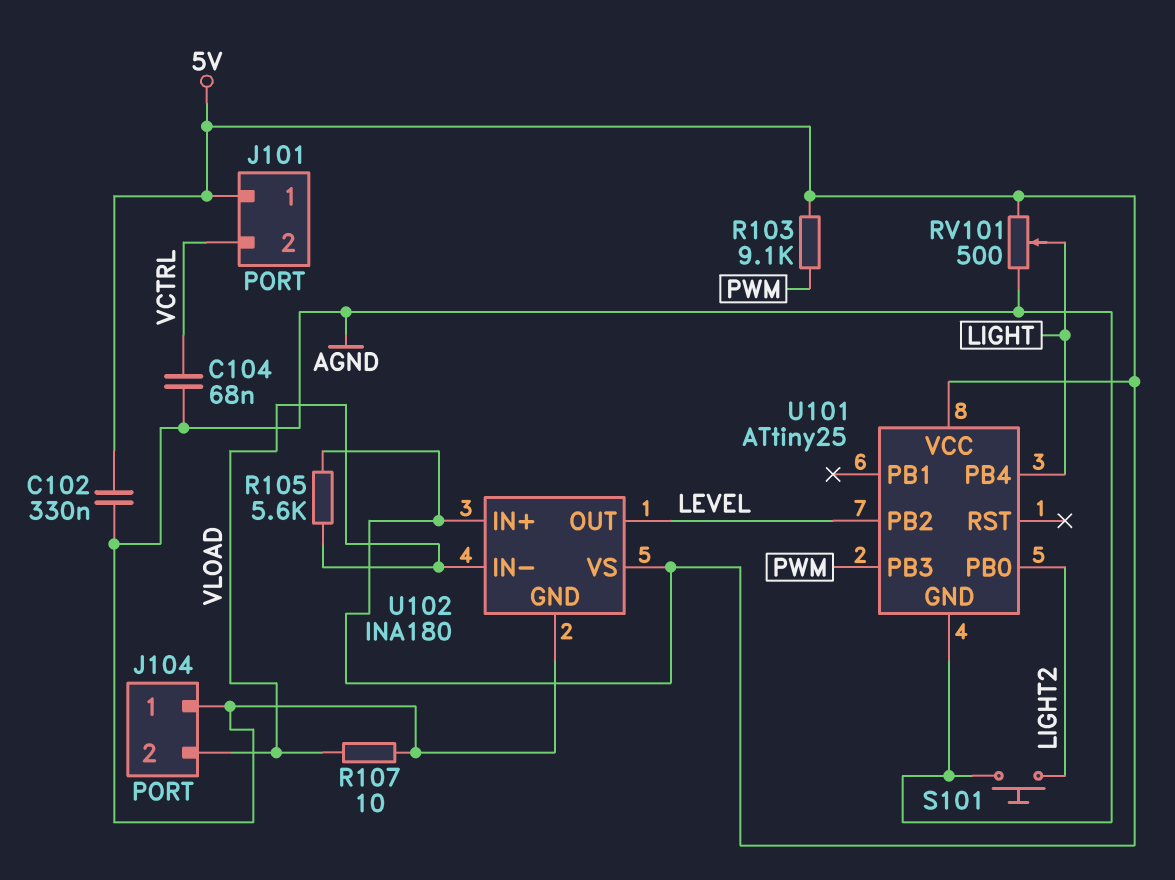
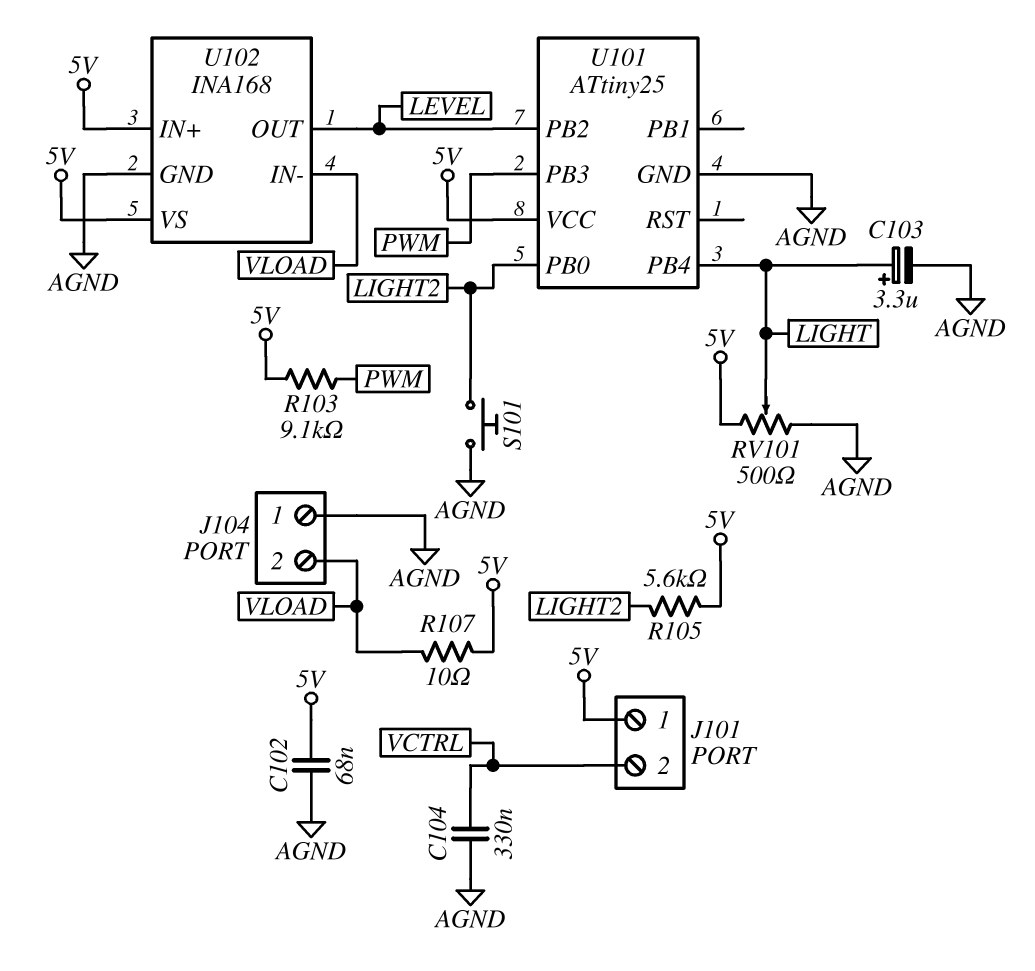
C102: 330nF (5V, AGND) -> 68nF (5V, AGND)
C103: none -> 3.3uF (plus LIGHT, minus AGND)
C104: 68nF (AGND, VCTRL) -> 330nF (AGND, VCTRL)
R105: 5.6k (5V, VLOAD) -> 5.6k (5V, LIGHT2)
R107: 10 (AGND, VLOAD) -> 10 (5V, VLOAD)
U102: INA180 -> INA168

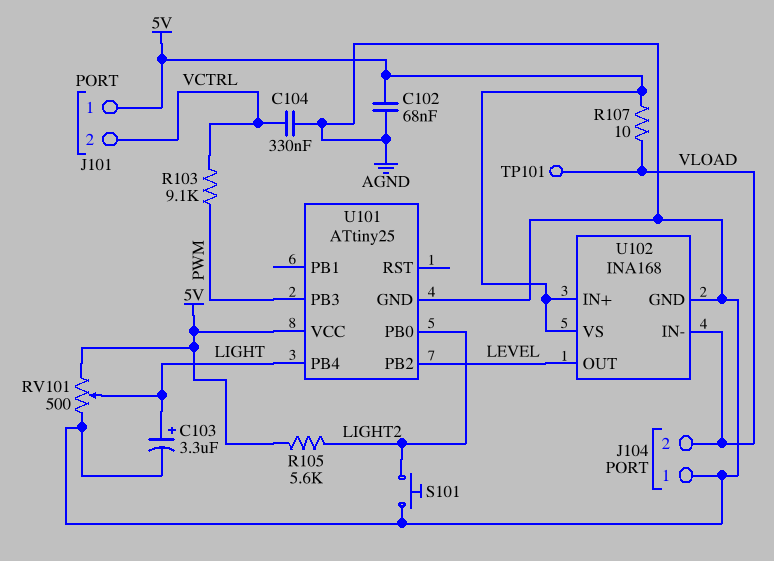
R103: 9.1k (5V, PWM) -> 9.1k (PWM, VCTRL)
TP101: none -> test point (VLOAD)

